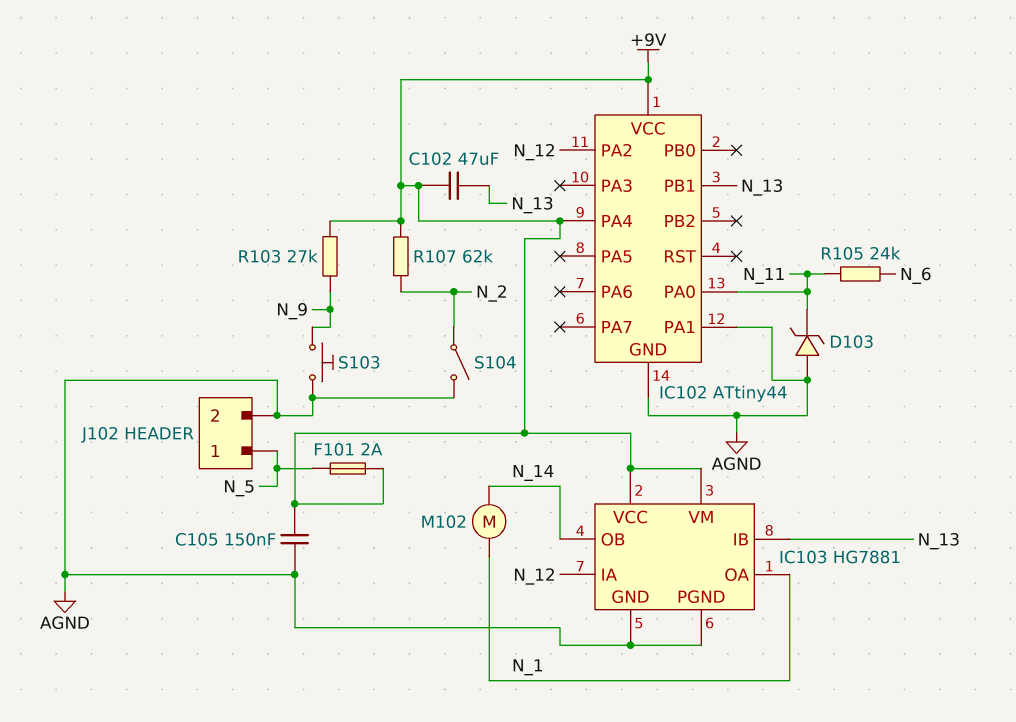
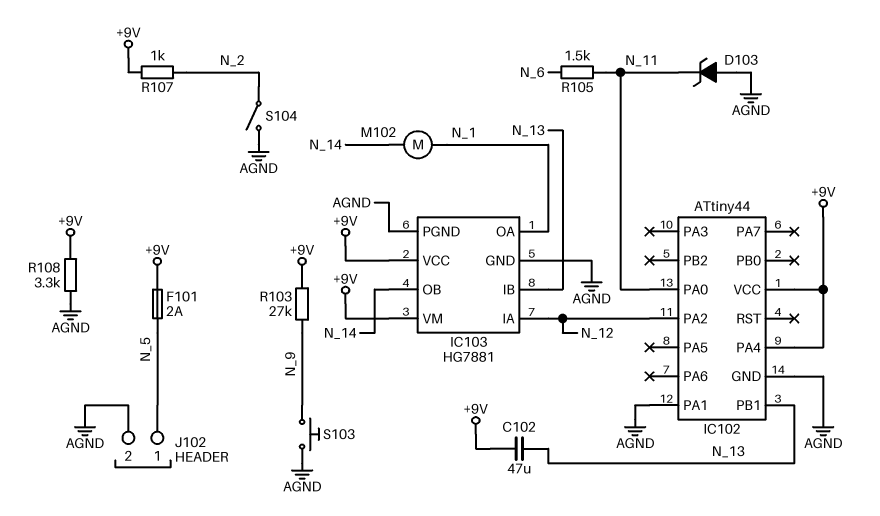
C105: 150nF (+9V, AGND) -> none
R105: 24k (N_6, N_11) -> 1.5k (N_6, N_11)
R107: 62k (+9V, N_2) -> 1k (+9V, N_2)
R108: none -> 3.3k (+9V, AGND)

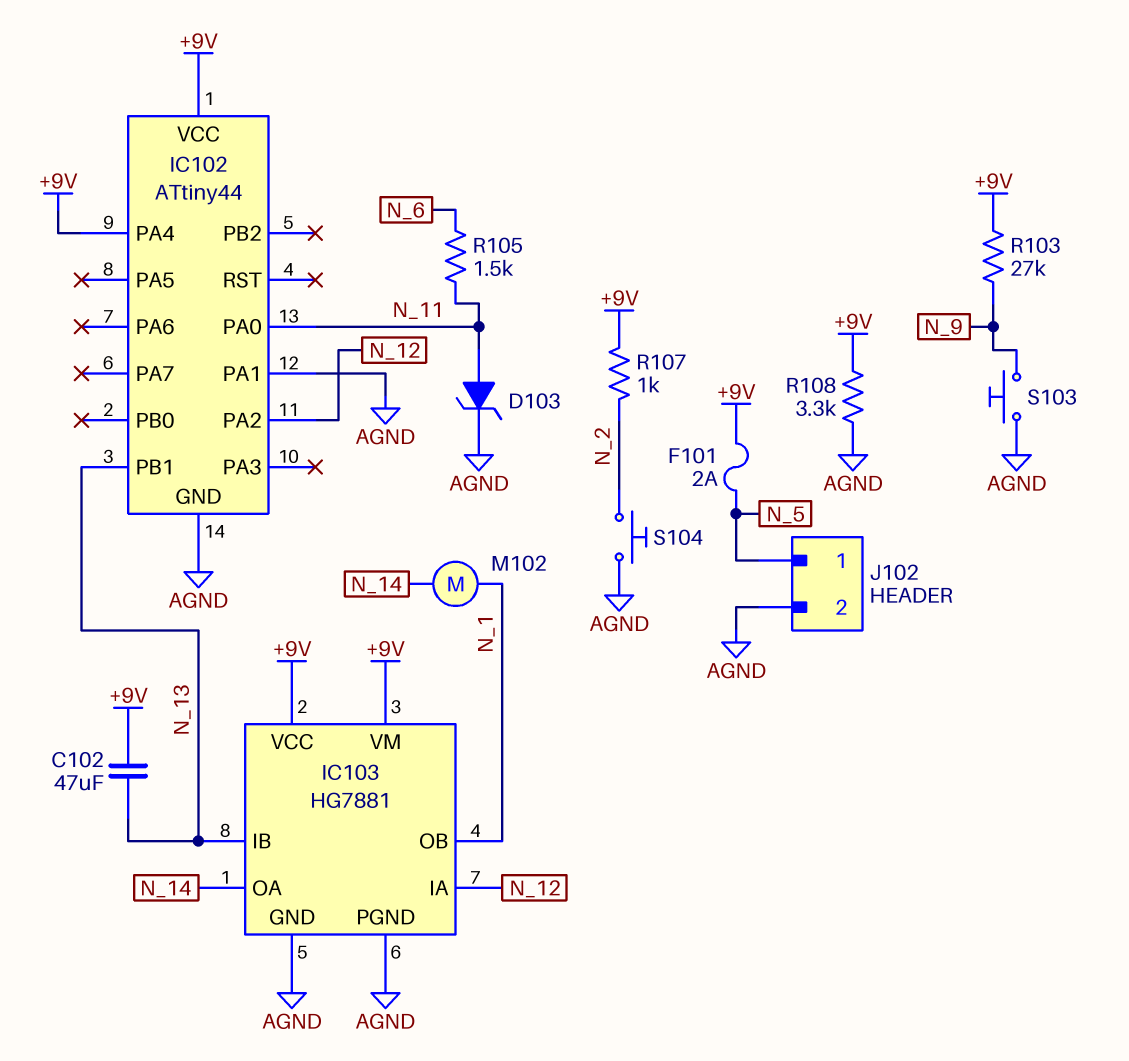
D103: zener (A AGND, K N_11) -> zener (A N_11, K AGND)
IC103 pin OA: N_1 -> N_14
IC103 pin OB: N_14 -> N_1
S104: switch (AGND, N_2) -> button (AGND, N_2)

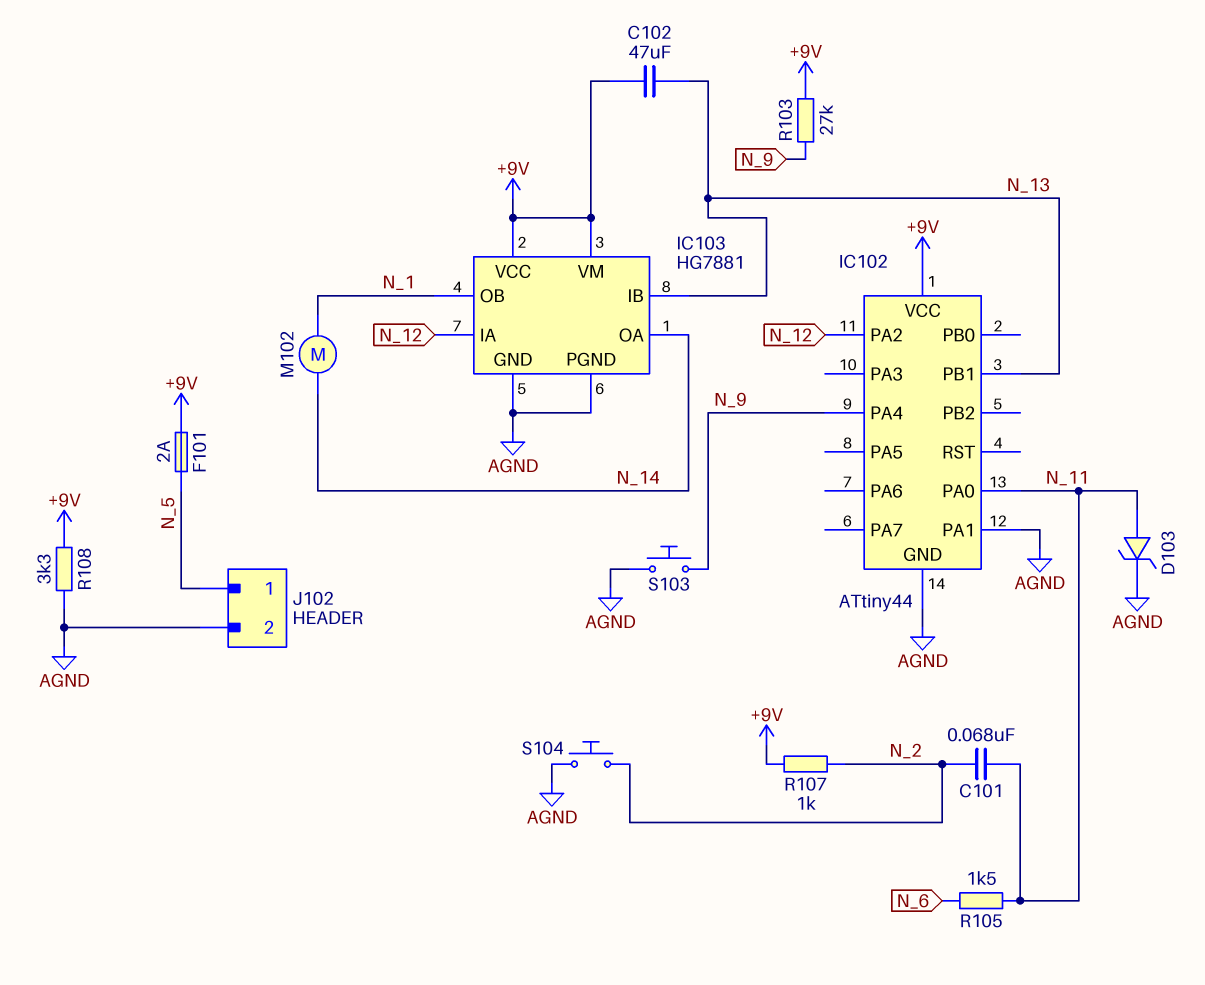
C101: none -> 68nF (N_2, N_11)
IC102 pin PA4: +9V -> N_9

